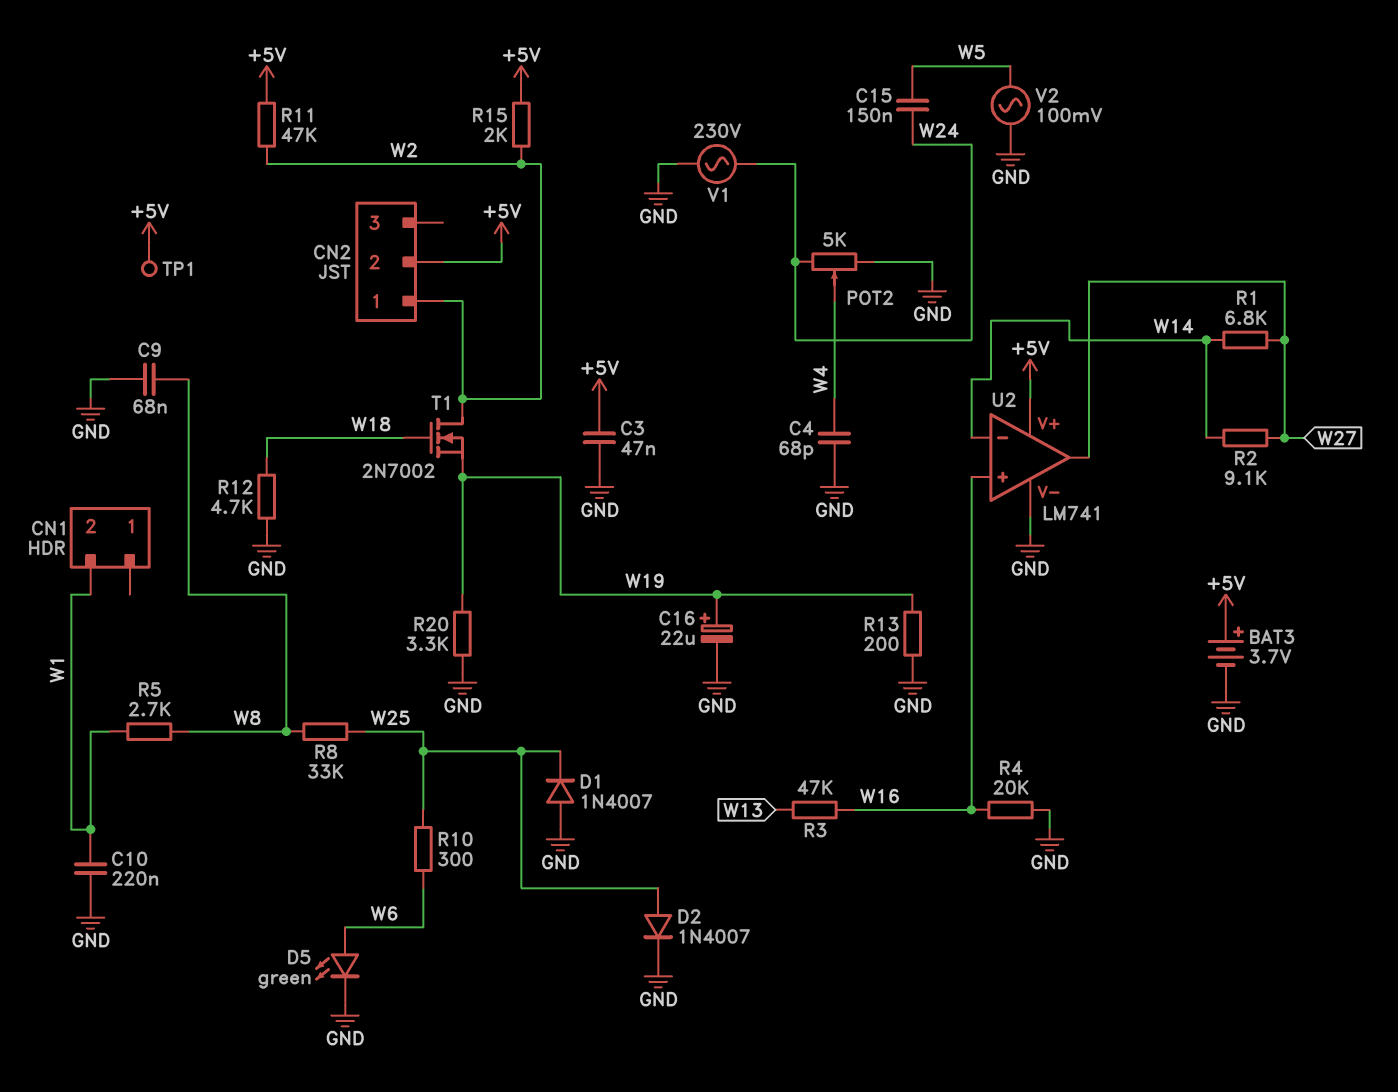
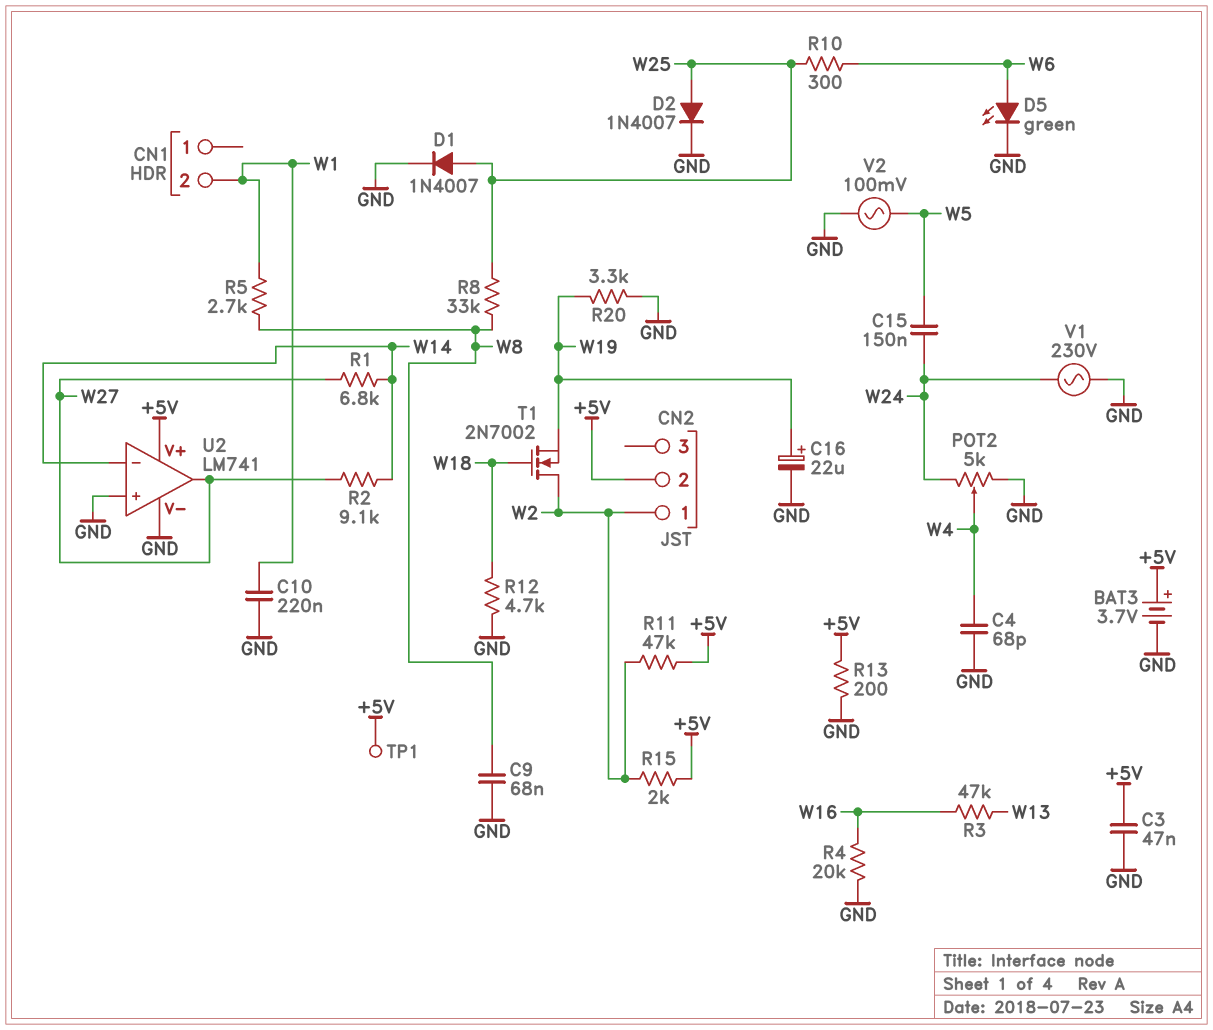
D1: diode 1N4007 (A GND, K W25) -> diode 1N4007 (A W25, K GND)
R13: 200 (GND, W19) -> 200 (+5V, GND)
U2 pin in+: W16 -> GND

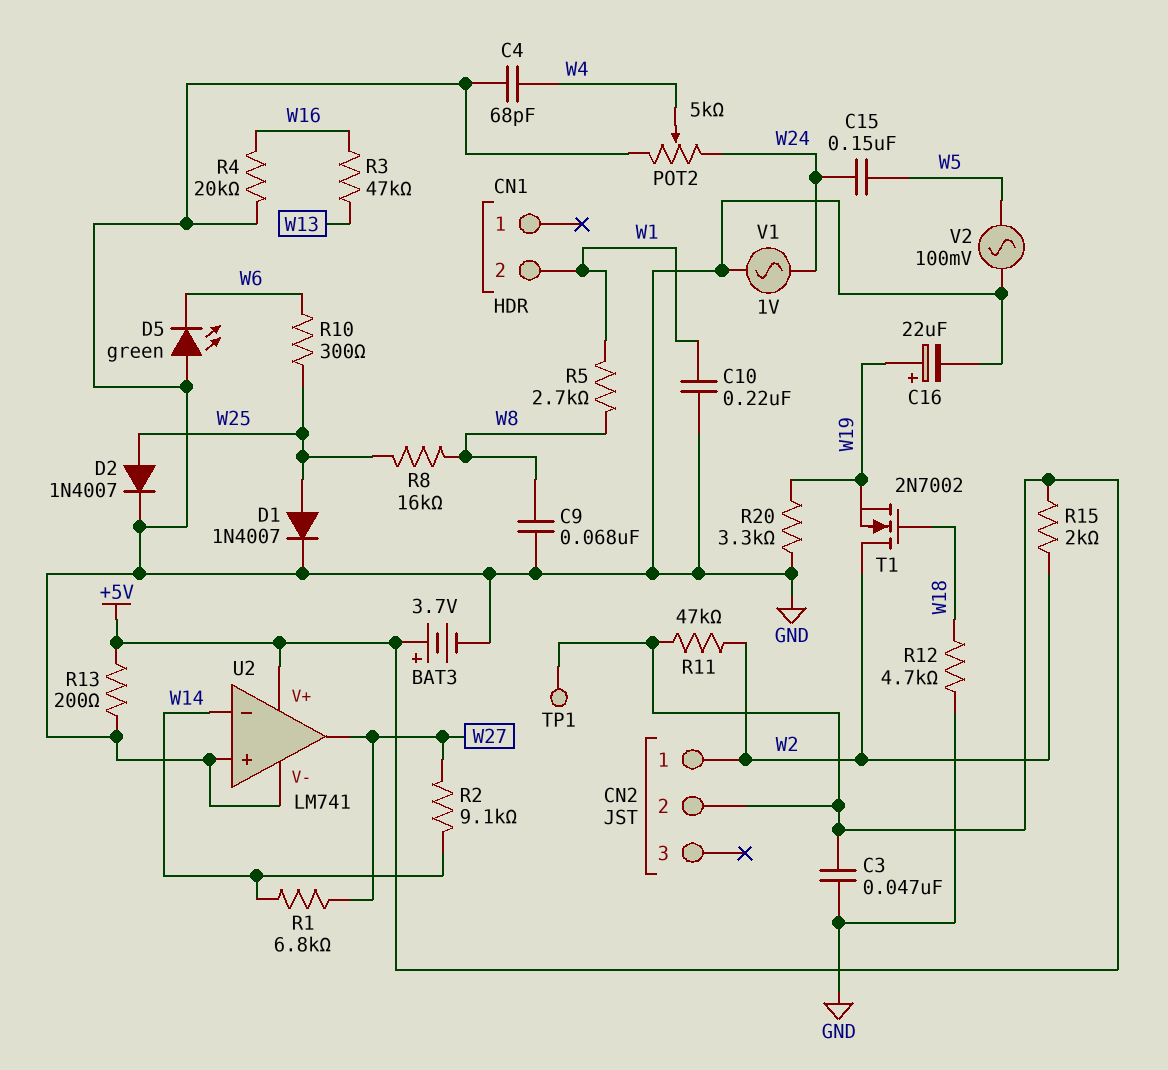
D5: LED green (A W6, K GND) -> LED green (A GND, K W6)
R8: 33k (W8, W25) -> 16k (W8, W25)
V1: AC 230V (GND, W24) -> AC 1V (GND, W24)

